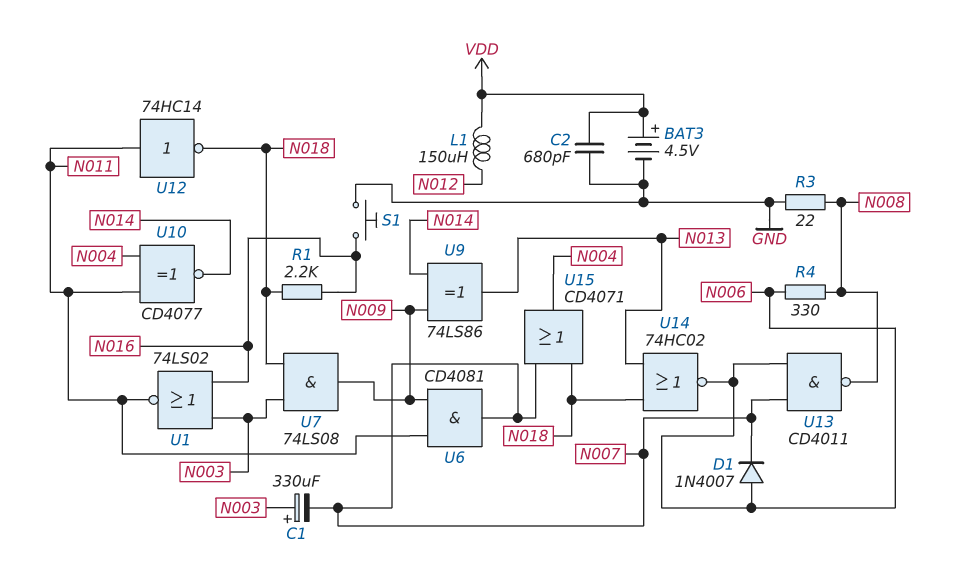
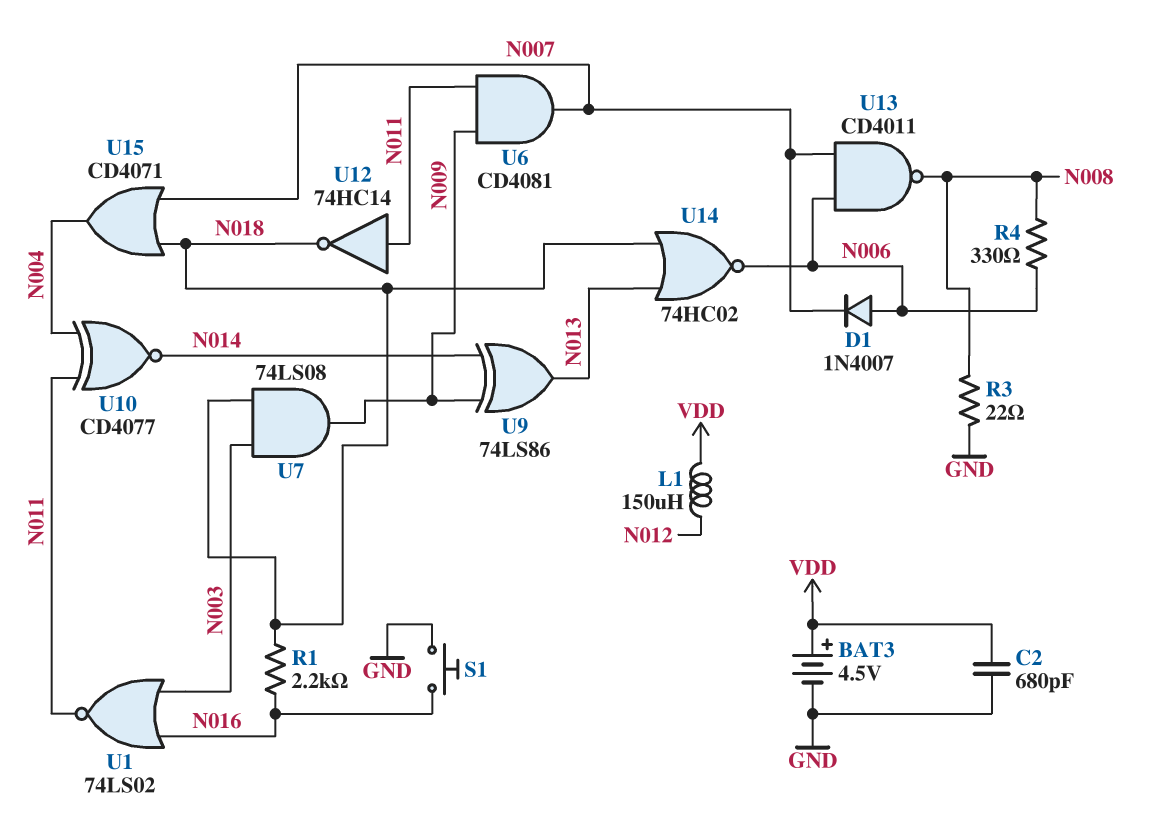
C1: 330uF (plus N003, minus N007) -> none

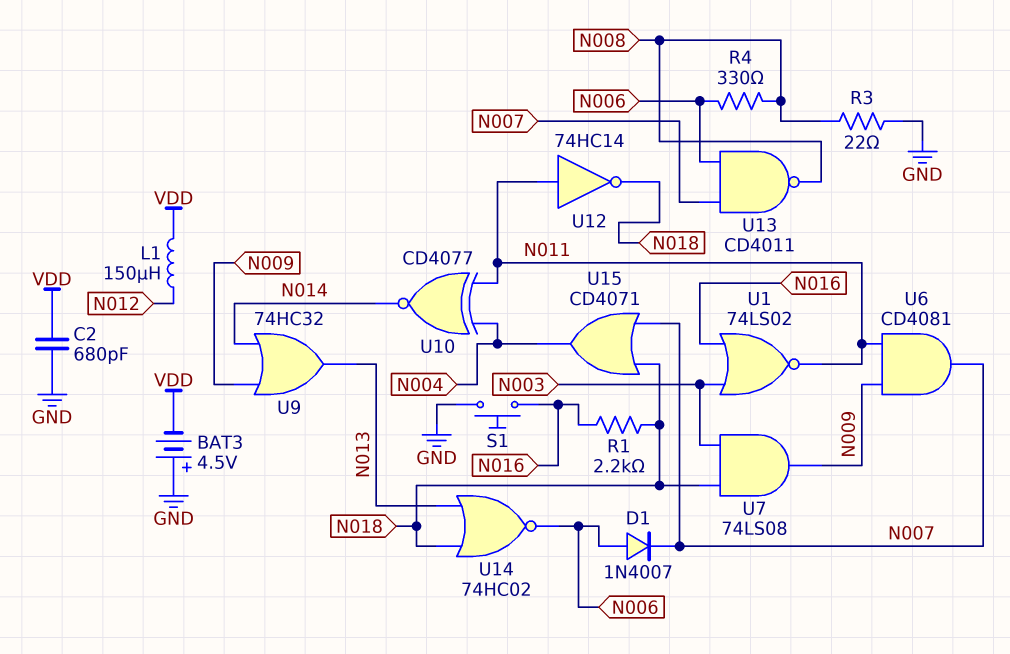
BAT3: 4.5V (plus VDD, minus GND) -> 4.5V (plus GND, minus VDD)
U9: XOR 74LS86 (in N009, in N014, out N013) -> OR 74HC32 (in N009, in N014, out N013)

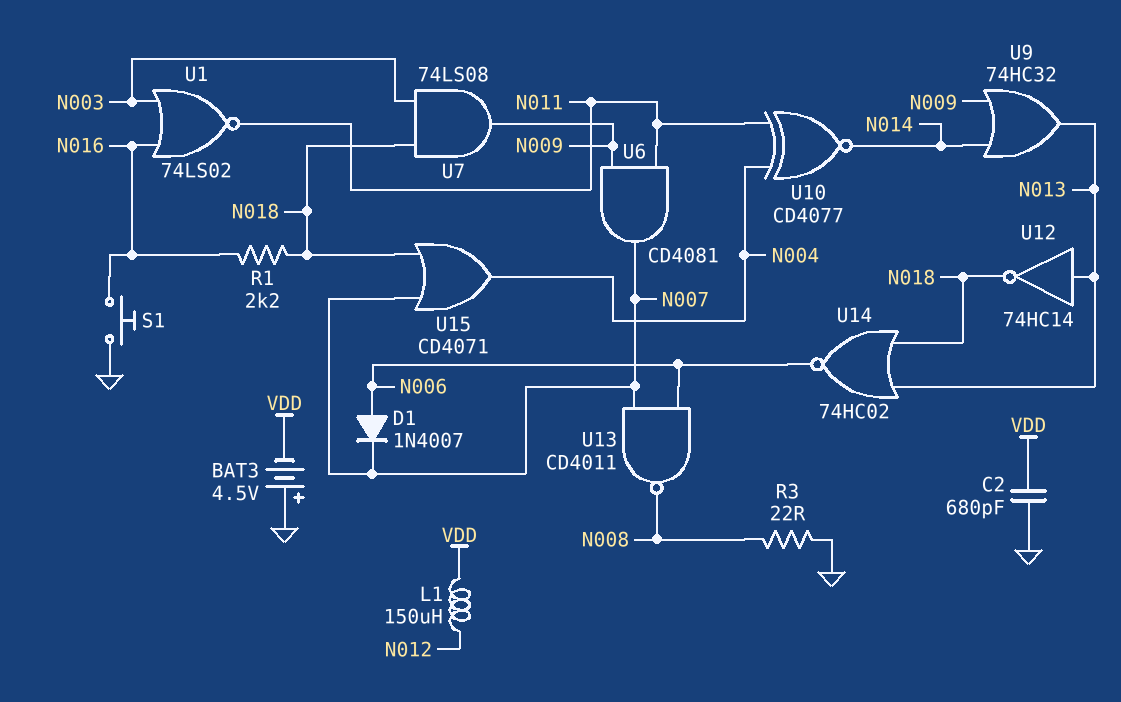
R4: 330 (N006, N008) -> none
U12: NOT 74HC14 (in N011, out N018) -> NOT 74HC14 (in N013, out N018)

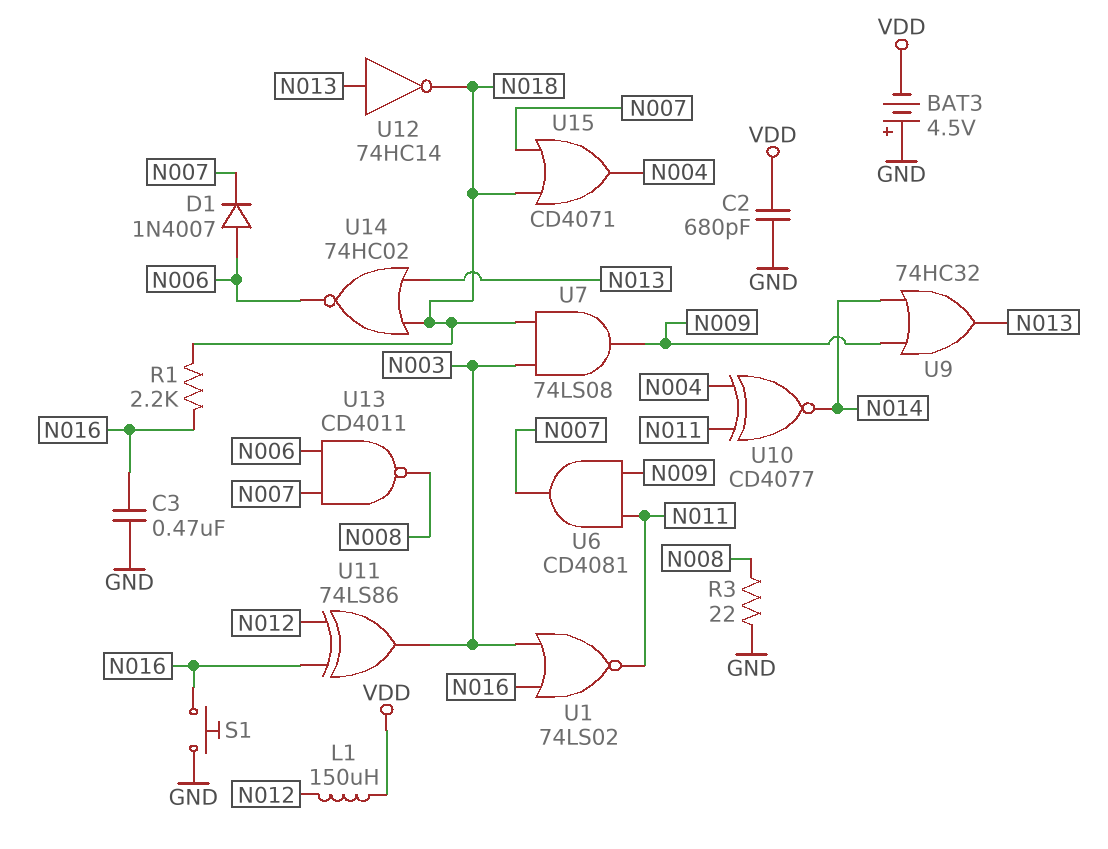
C3: none -> 470nF (GND, N016)
U11: none -> XOR 74LS86 (in N012, in N016, out N003)

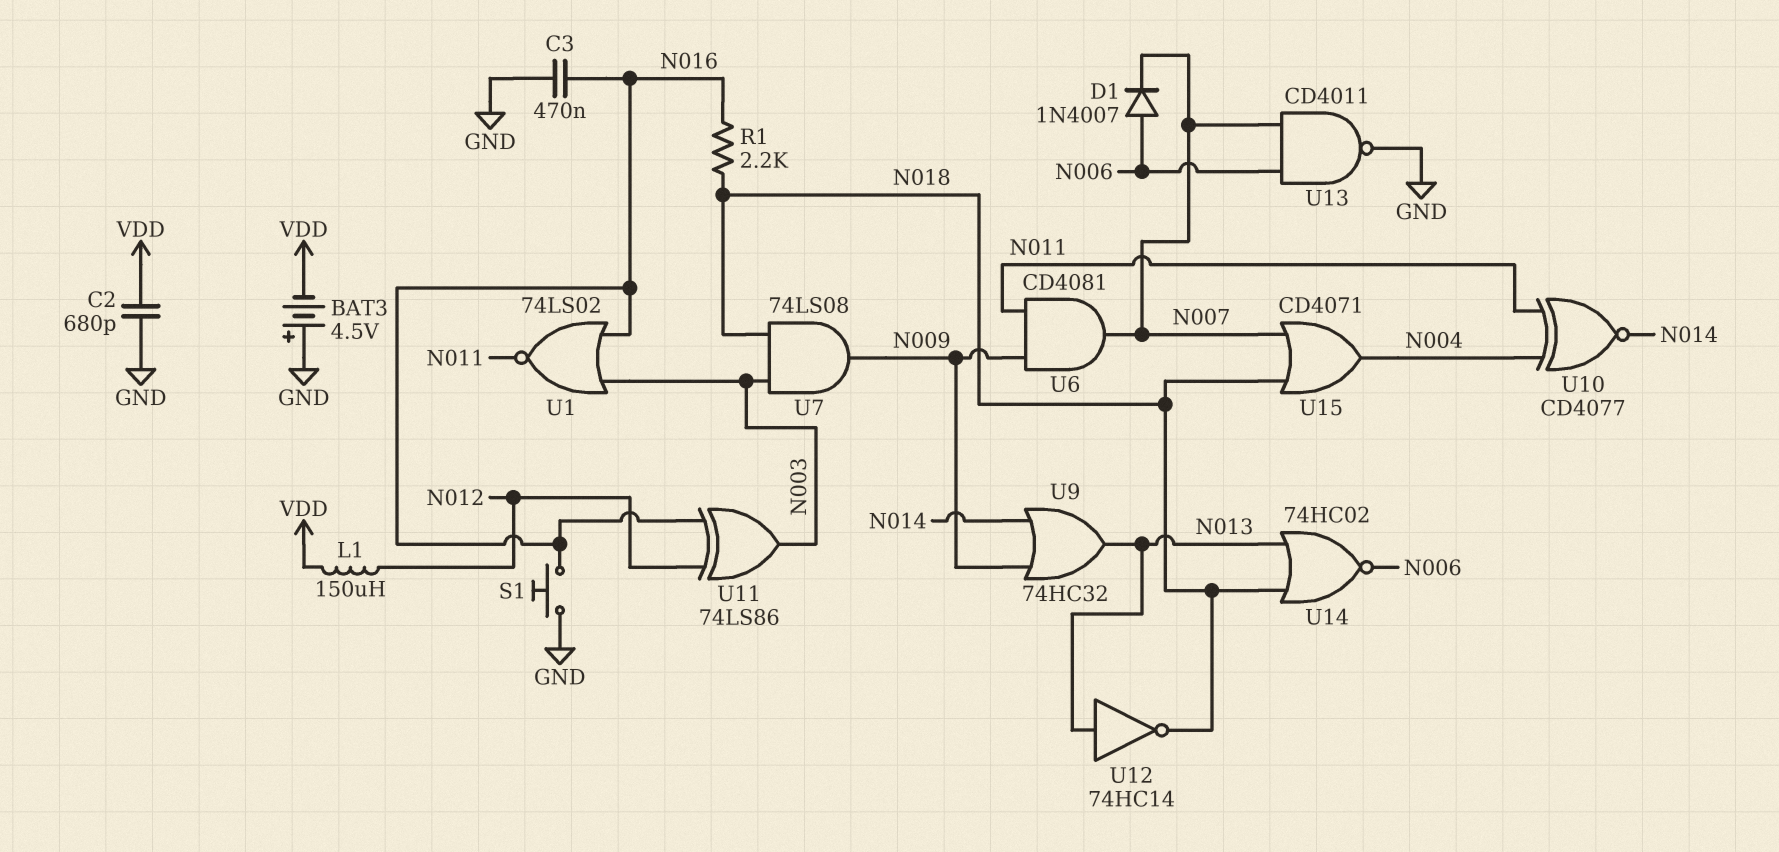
R3: 22 (GND, N008) -> none
U13: NAND CD4011 (in N006, in N007, out N008) -> NAND CD4011 (in N006, in N007, out GND)

